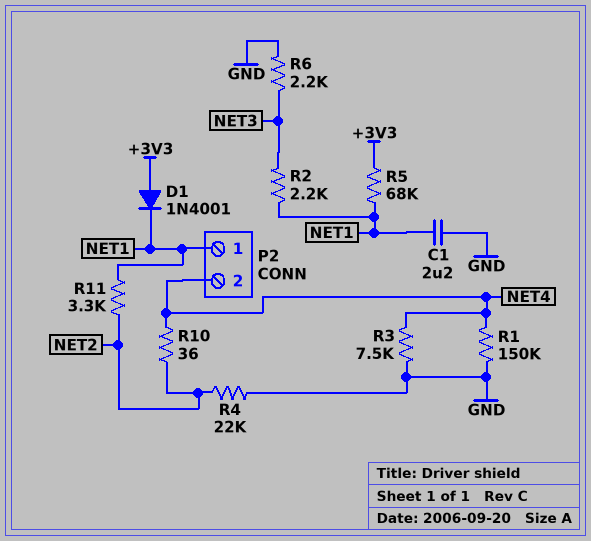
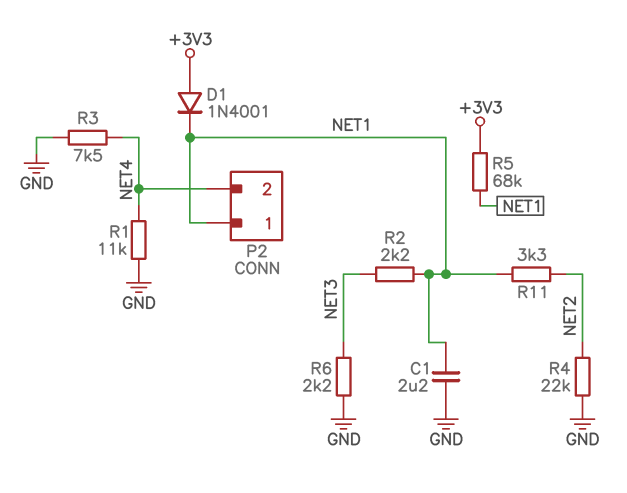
R1: 150k (GND, NET4) -> 11k (GND, NET4)
R10: 36 (NET2, NET4) -> none

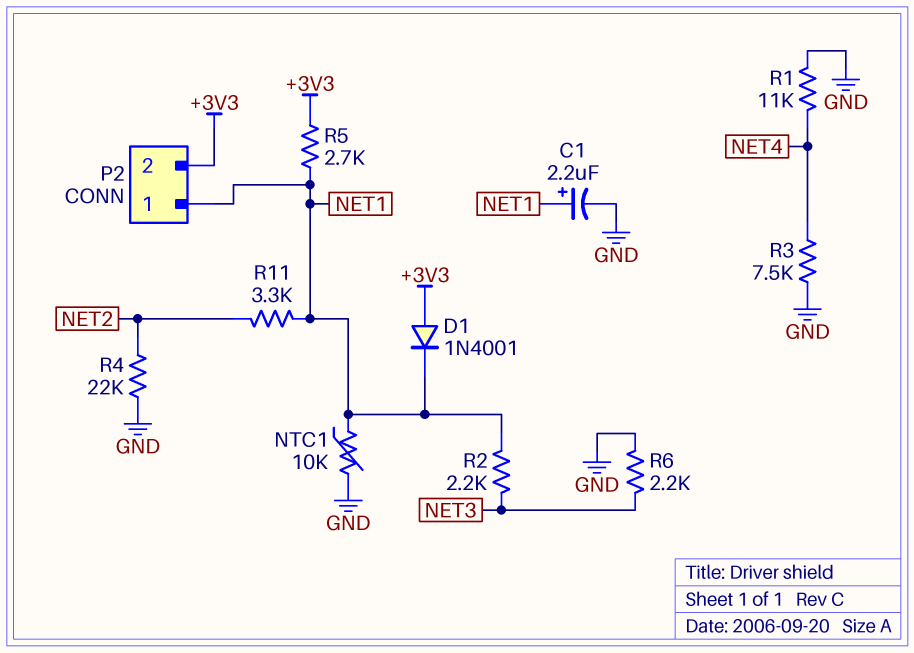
C1: 2.2uF (GND, NET1) -> 2.2uF (plus NET1, minus GND)
NTC1: none -> 10k (GND, NET1)
P2 pin 2: NET4 -> +3V3
R5: 68k (+3V3, NET1) -> 2.7k (+3V3, NET1)

